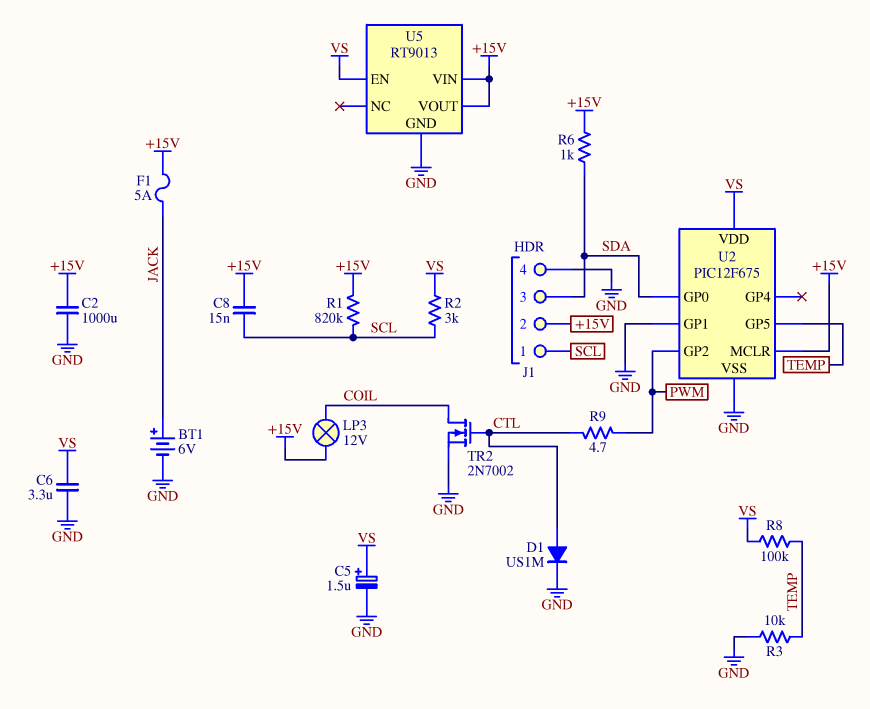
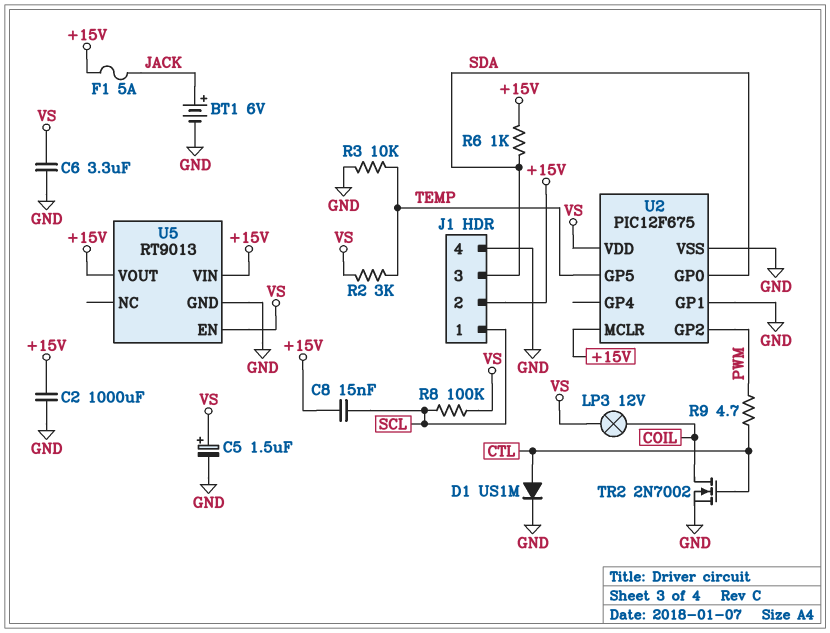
LP3: lamp 12V (+15V, COIL) -> lamp 12V (COIL, VS)
R1: 820k (+15V, SCL) -> none
R2: 3k (SCL, VS) -> 3k (TEMP, VS)
R8: 100k (TEMP, VS) -> 100k (SCL, VS)

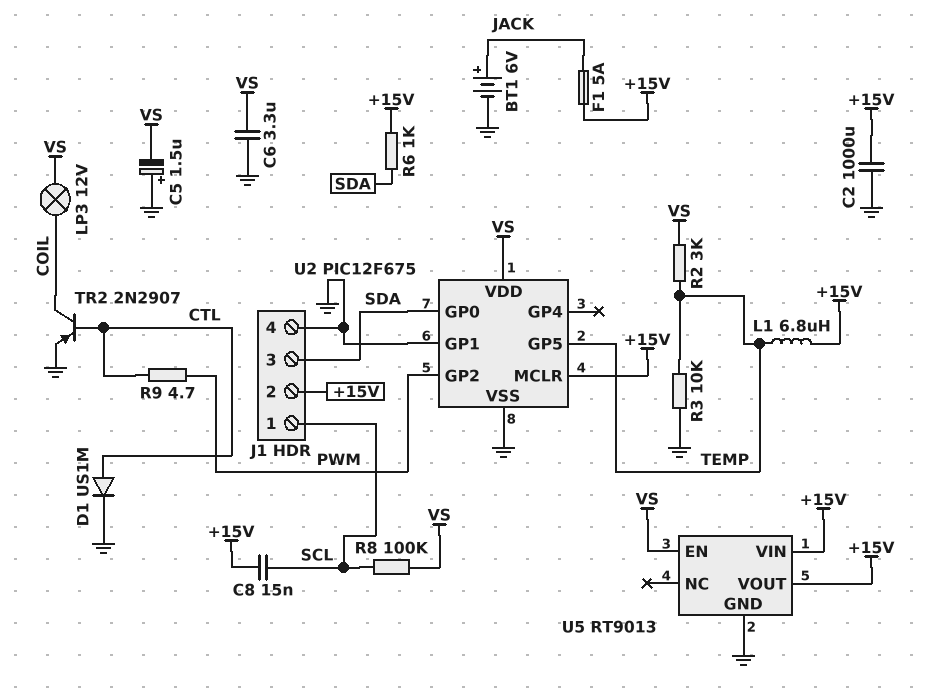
C5: 1.5uF (plus VS, minus GND) -> 1.5uF (plus GND, minus VS)
L1: none -> 6.8uH (+15V, TEMP)
TR2: NMOS 2N7002 (G CTL, D COIL, S GND) -> PNP 2N2907 (B CTL, C COIL, E GND)

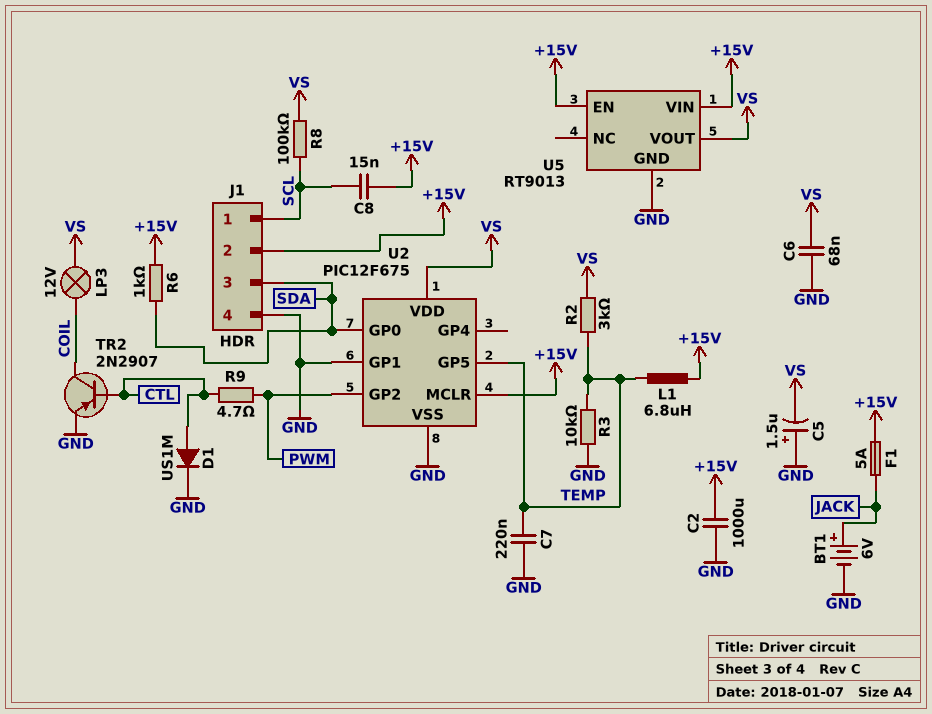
C6: 3.3uF (GND, VS) -> 68nF (GND, VS)
C7: none -> 220nF (GND, TEMP)
U5 pin EN: VS -> +15V
U5 pin VOUT: +15V -> VS

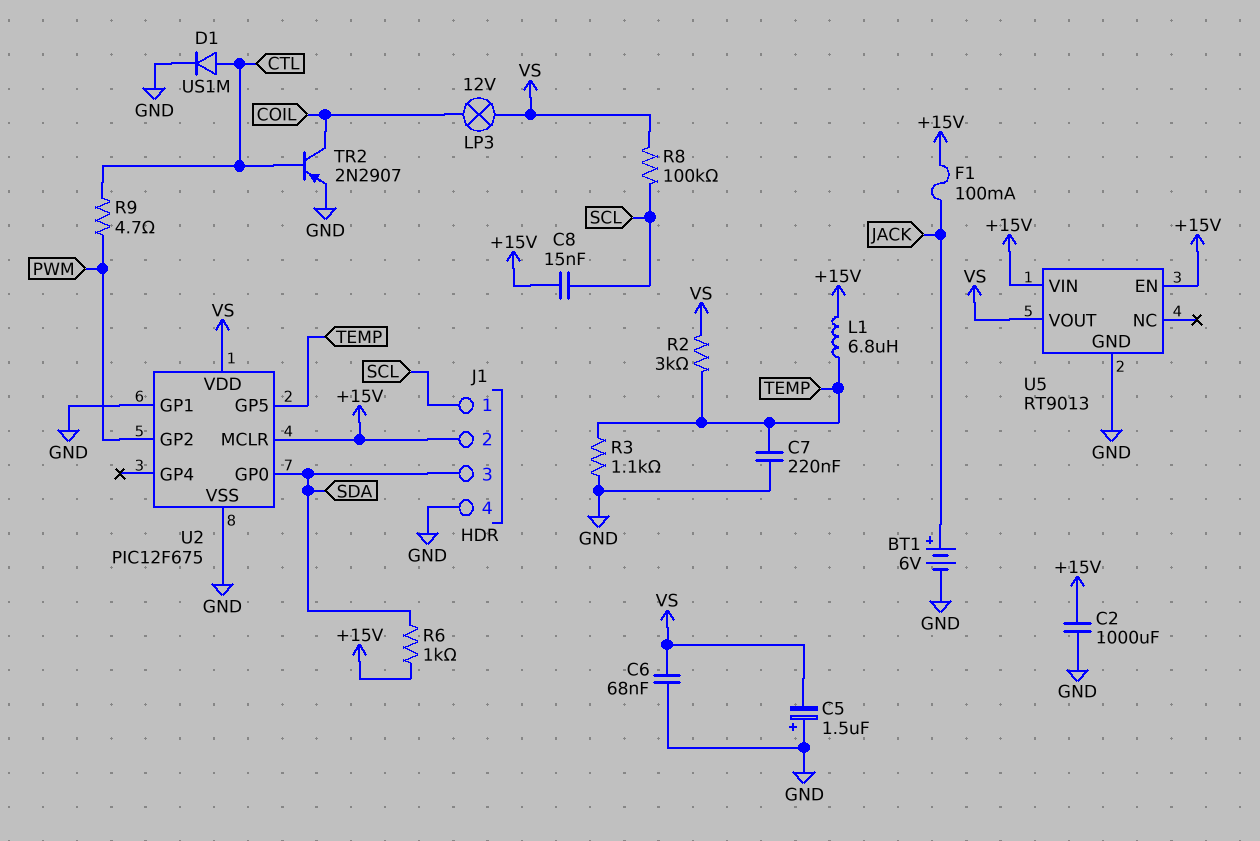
F1: 5A (+15V, JACK) -> 100mA (+15V, JACK)
R3: 10k (GND, TEMP) -> 1.1k (GND, TEMP)

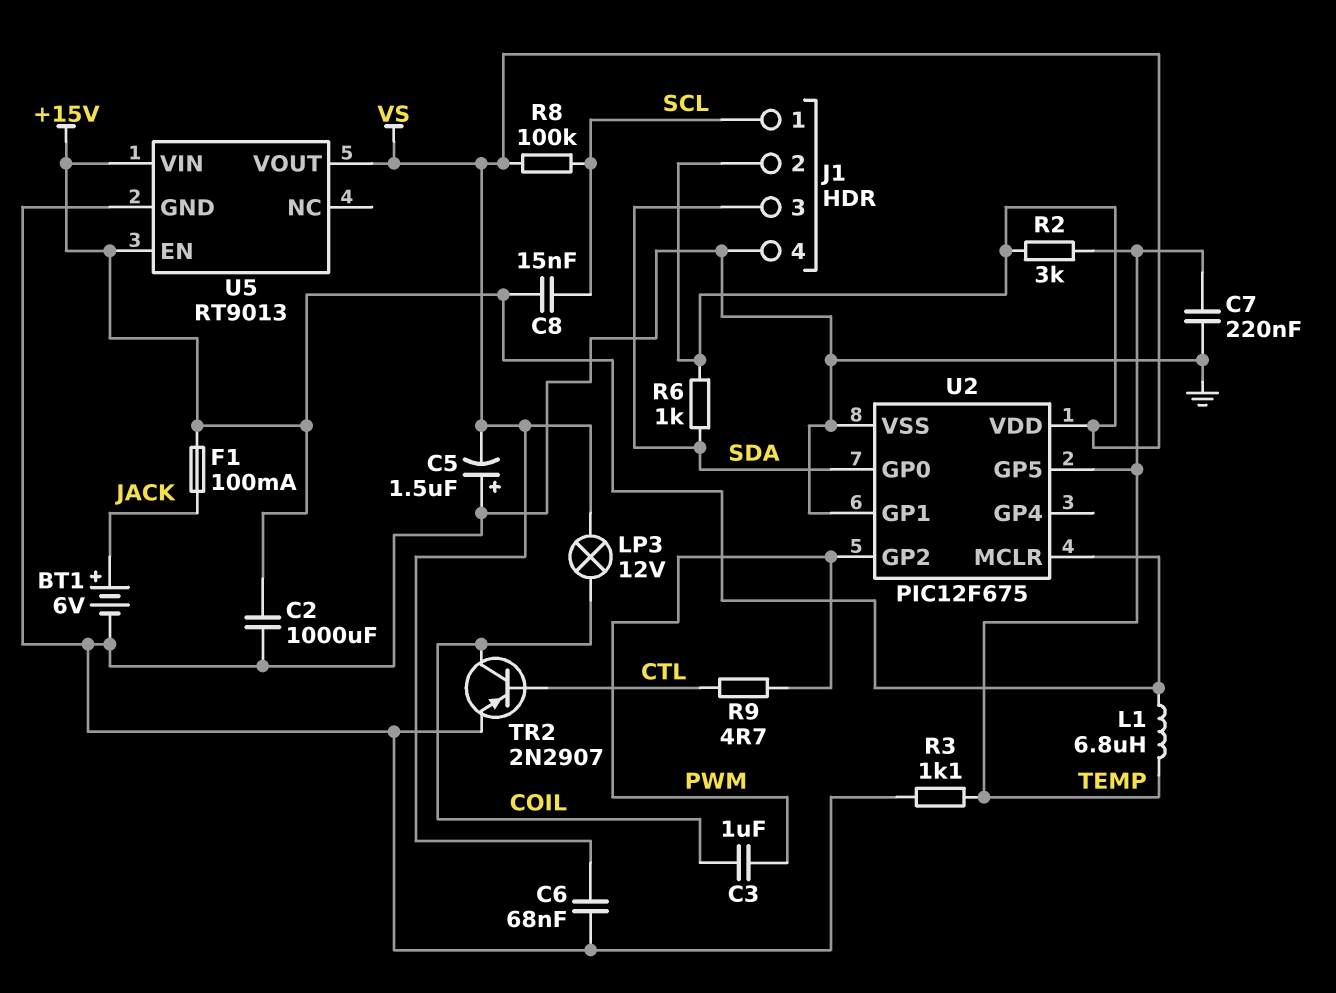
C3: none -> 1uF (COIL, PWM)
D1: diode US1M (A CTL, K GND) -> none
J1 pin 2: +15V -> VS
R6: 1k (+15V, SDA) -> 1k (SDA, VS)

